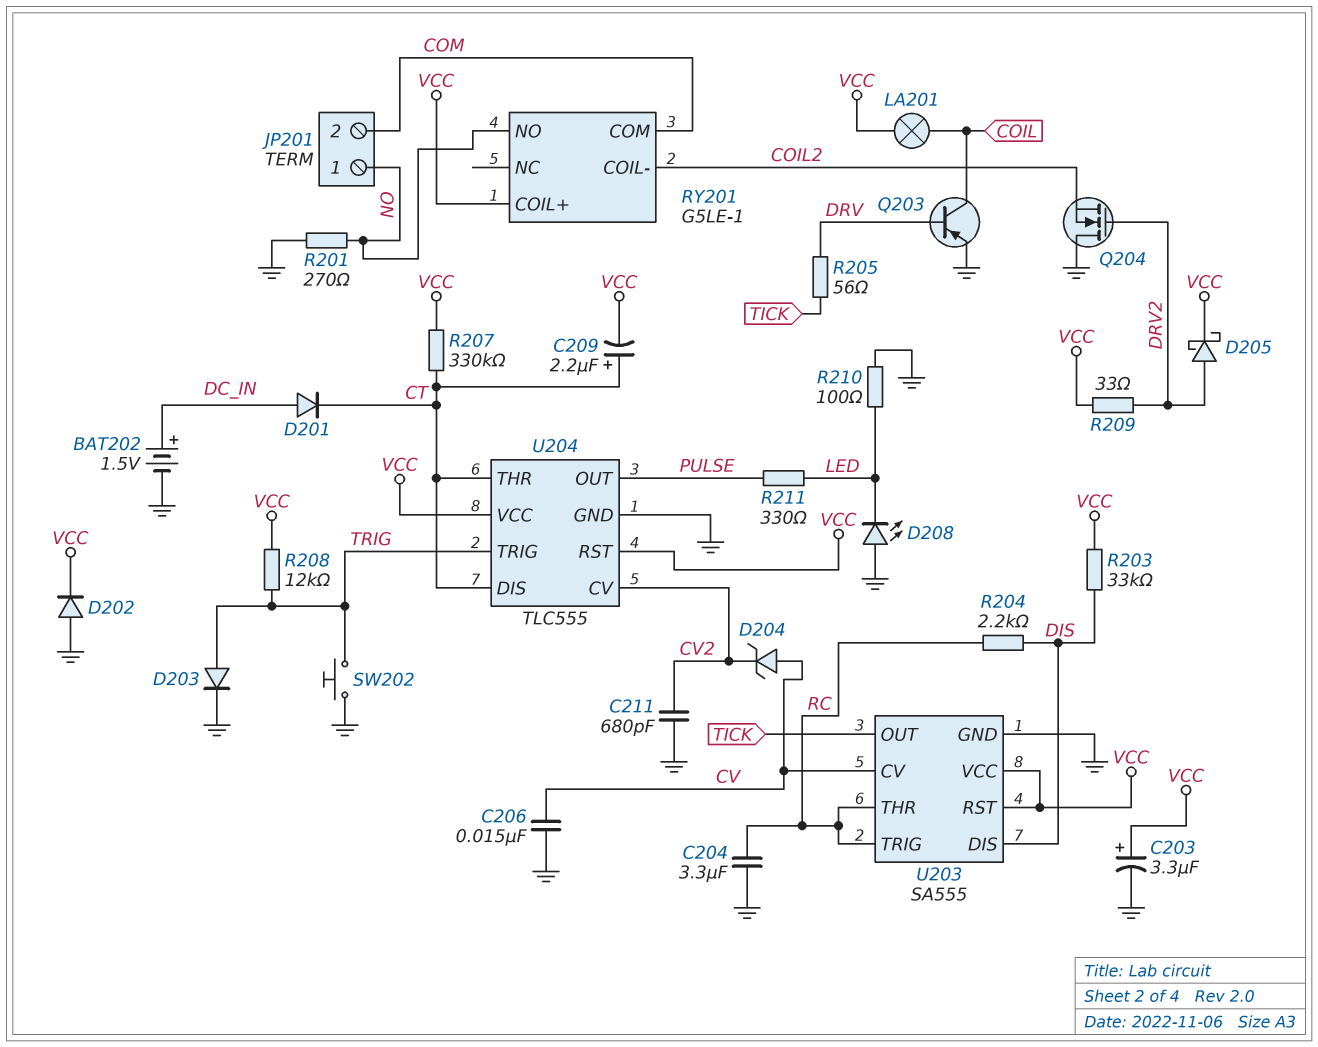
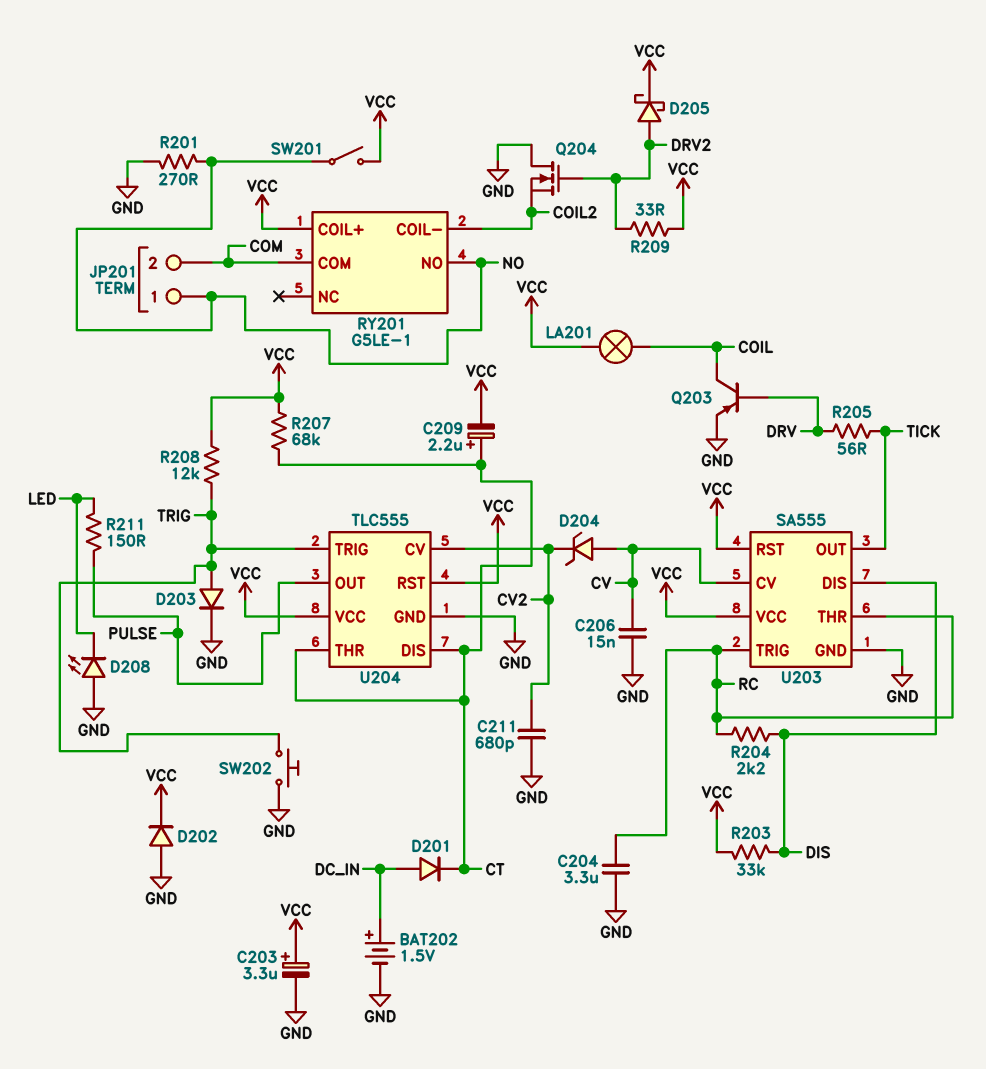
R207: 330k (CT, VCC) -> 68k (CT, VCC)
R210: 100 (GND, LED) -> none
R211: 330 (LED, PULSE) -> 150 (LED, PULSE)
SW201: none -> switch (NO, VCC)

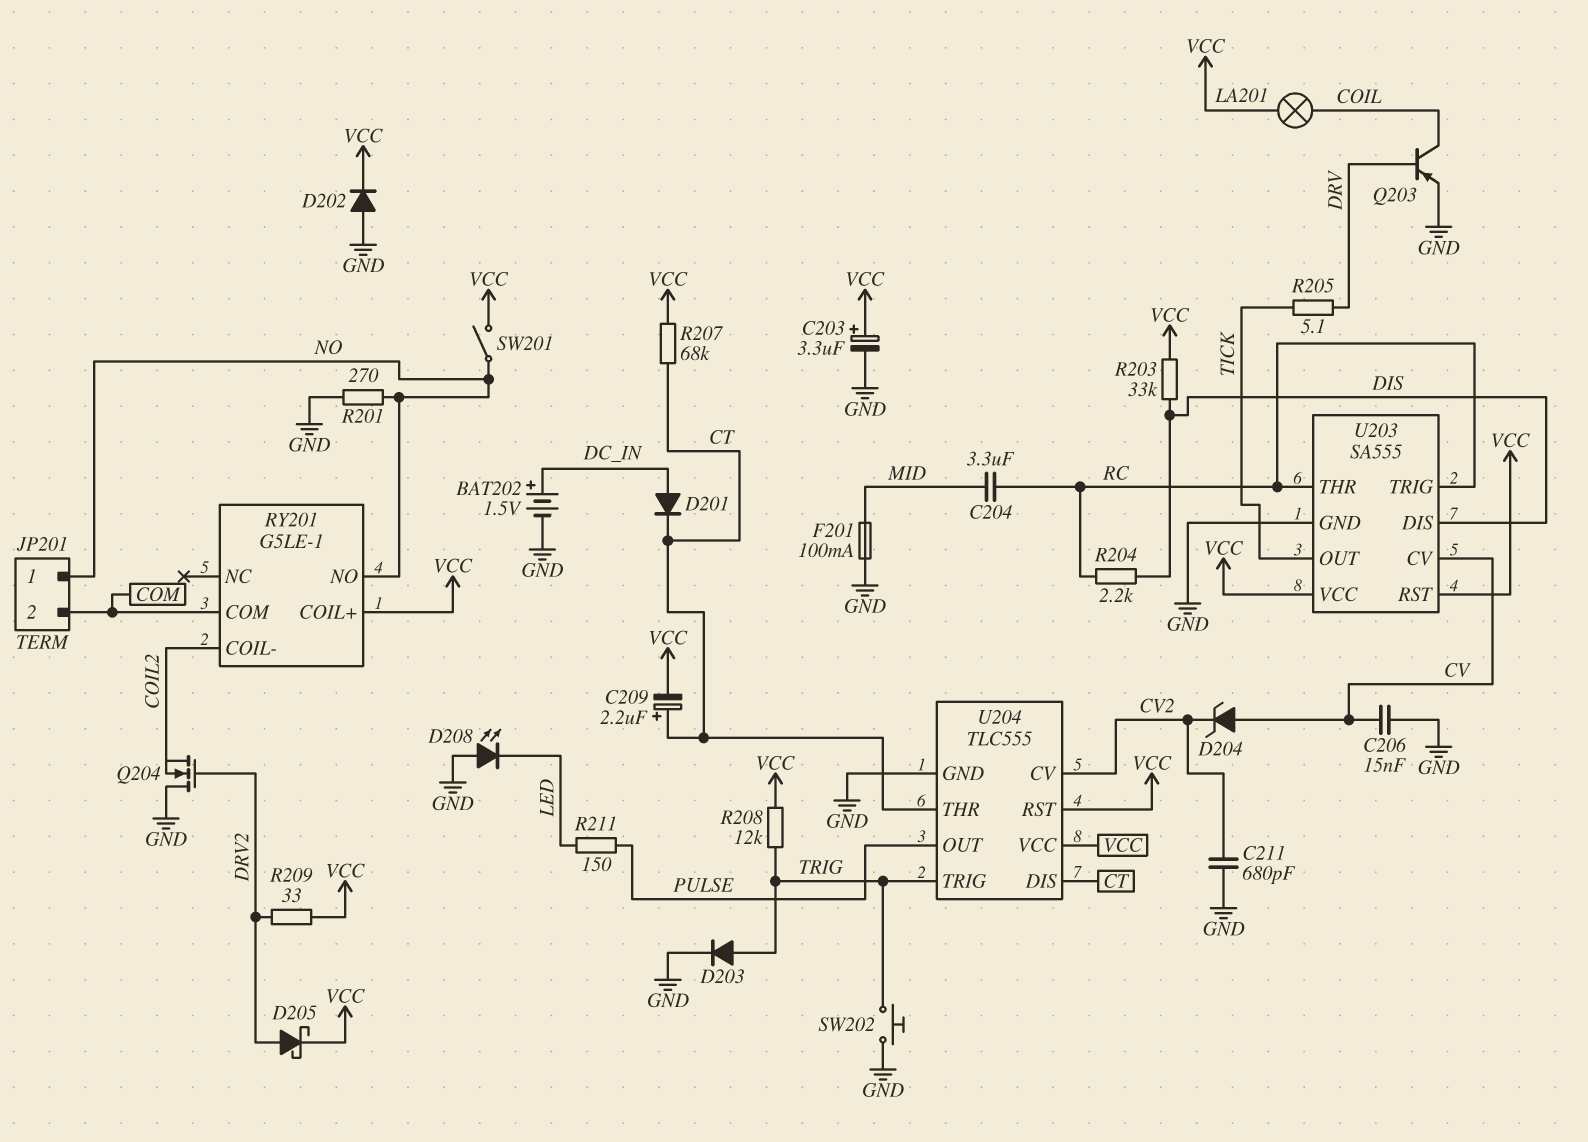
C204: 3.3uF (GND, RC) -> 3.3uF (MID, RC)
F201: none -> 100mA (GND, MID)
R205: 56 (DRV, TICK) -> 5.1 (DRV, TICK)

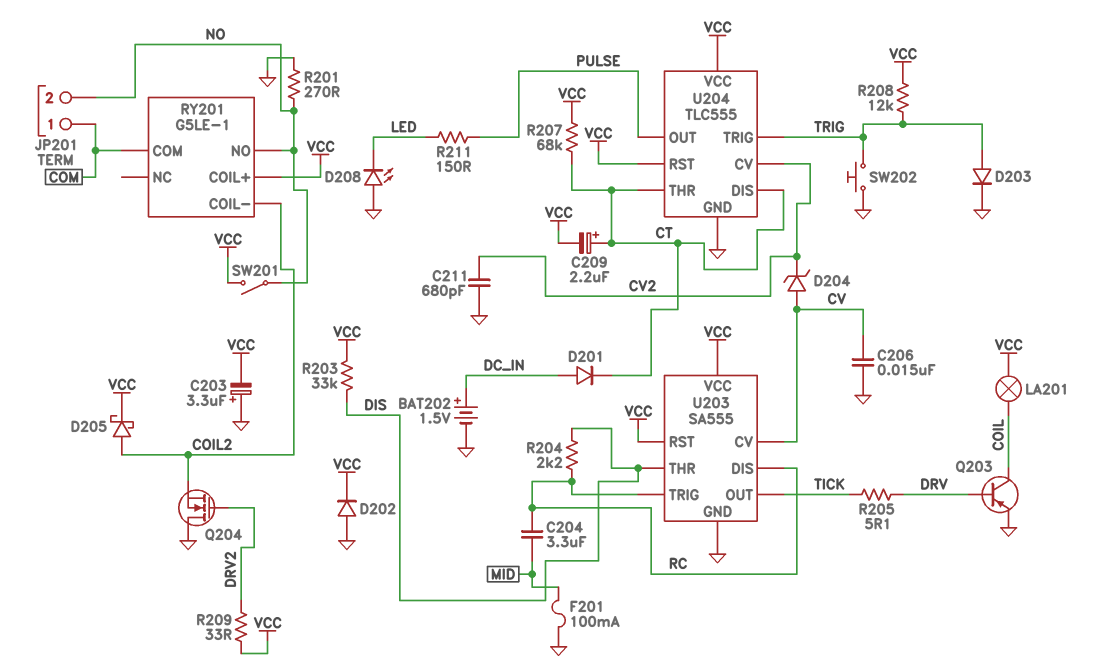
C203: 3.3uF (plus VCC, minus GND) -> 3.3uF (plus GND, minus VCC)
D205: schottky (A DRV2, K VCC) -> schottky (A COIL2, K VCC)
JP201 pin 1: NO -> COM
JP201 pin 2: COM -> NO
U203 pin DIS: DIS -> RC
U203 pin THR: RC -> DIS

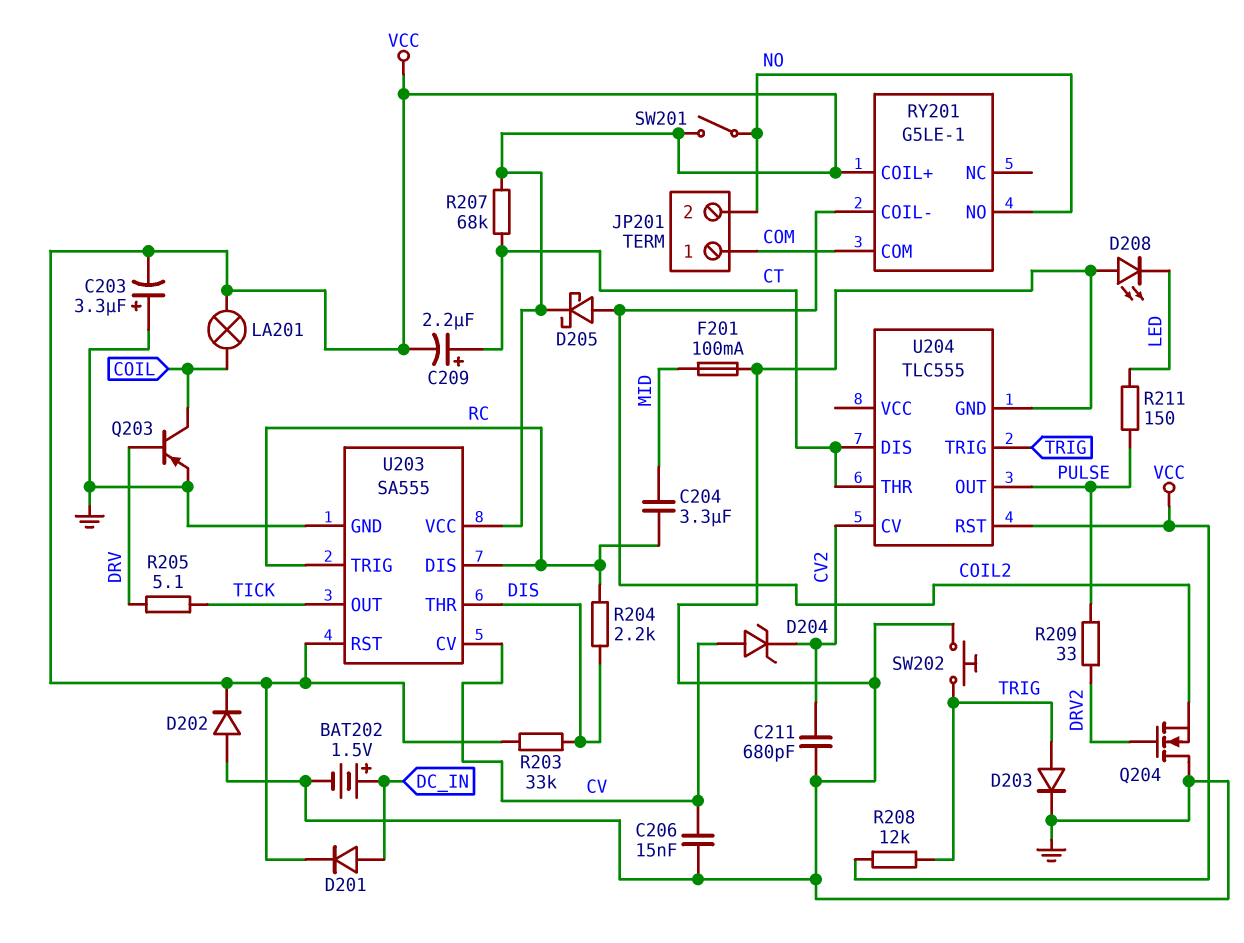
D201: diode (A DC_IN, K CT) -> diode (A DC_IN, K VCC)
R201: 270 (GND, NO) -> none
R209: 33 (DRV2, VCC) -> 33 (DRV2, PULSE)
U204 pin VCC: VCC -> none

